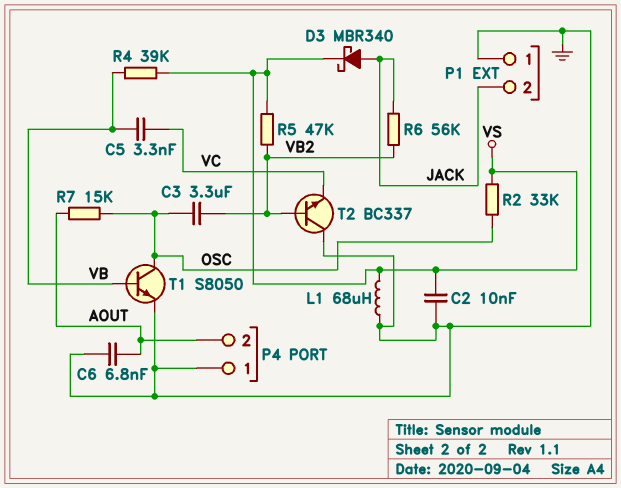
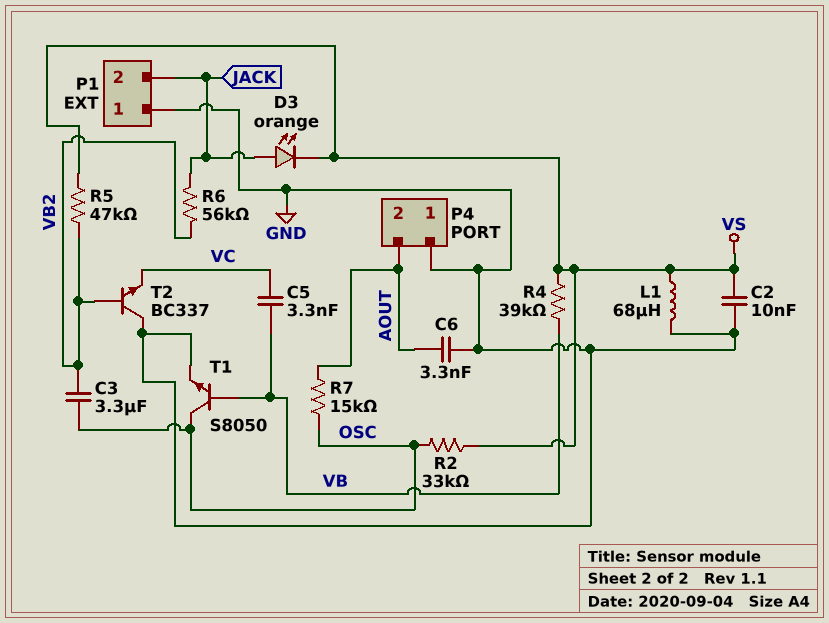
C6: 6.8nF (AOUT, GND) -> 3.3nF (AOUT, GND)
D3: schottky MBR340 (A JACK, K VS) -> LED orange (A JACK, K VS)

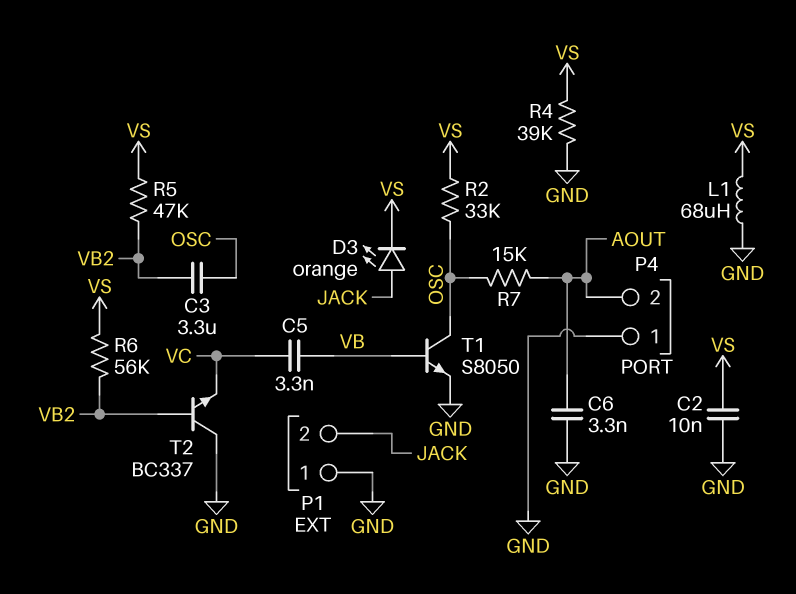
R4: 39k (VB, VS) -> 39k (GND, VS)
R6: 56k (JACK, VB2) -> 56k (VB2, VS)

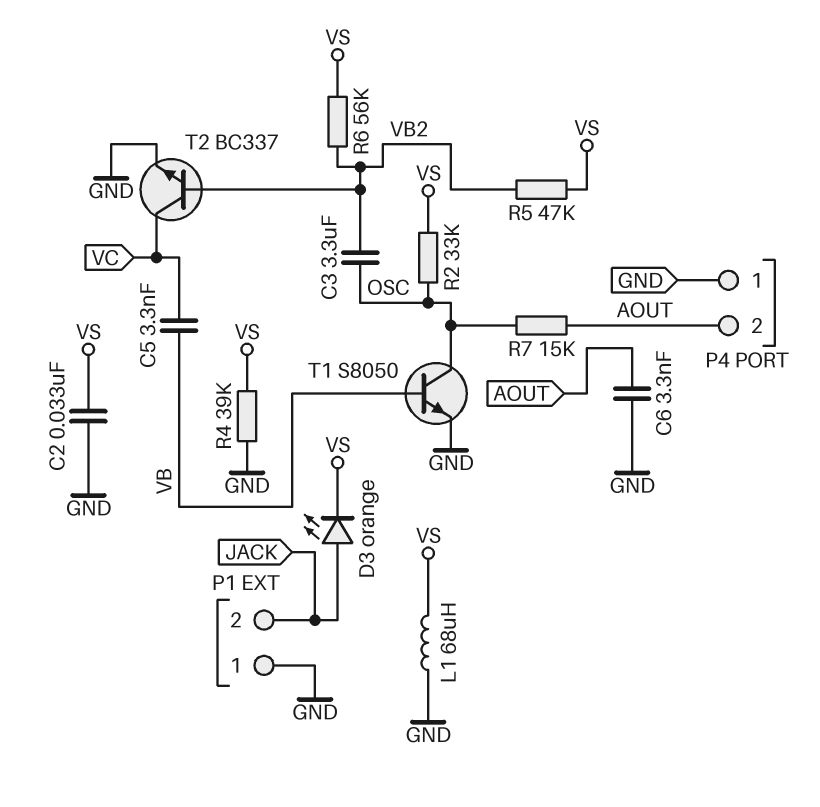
C2: 10nF (GND, VS) -> 33nF (GND, VS)
T2: NPN BC337 (B VB2, C GND, E VC) -> NPN BC337 (B VB2, C VC, E GND)

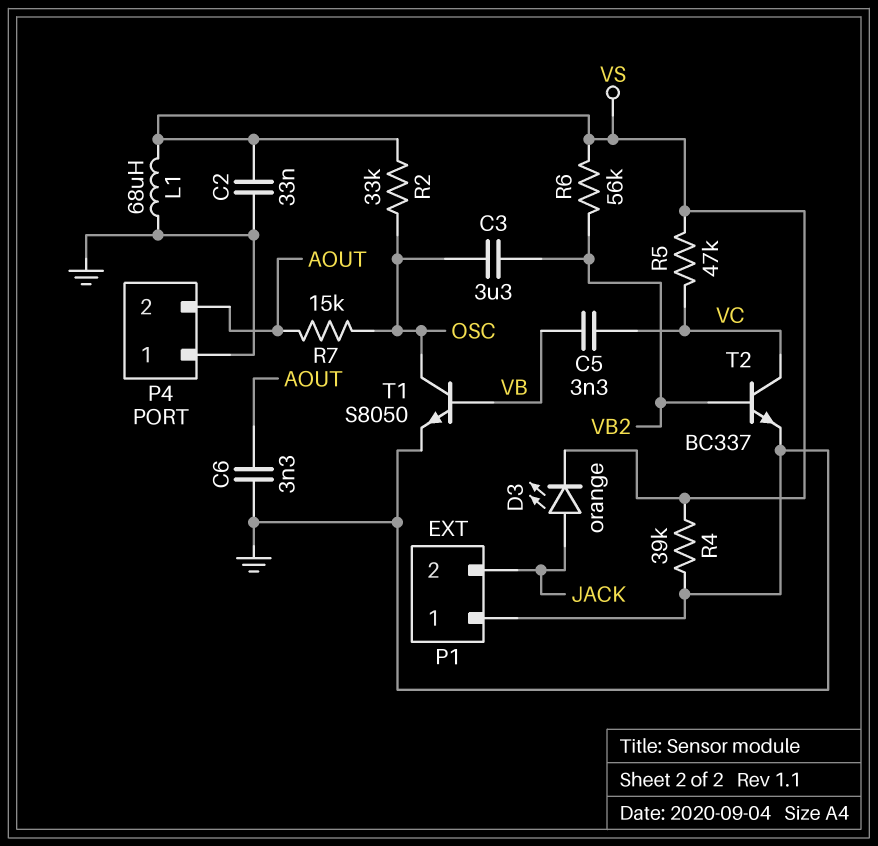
R5: 47k (VB2, VS) -> 47k (VC, VS)

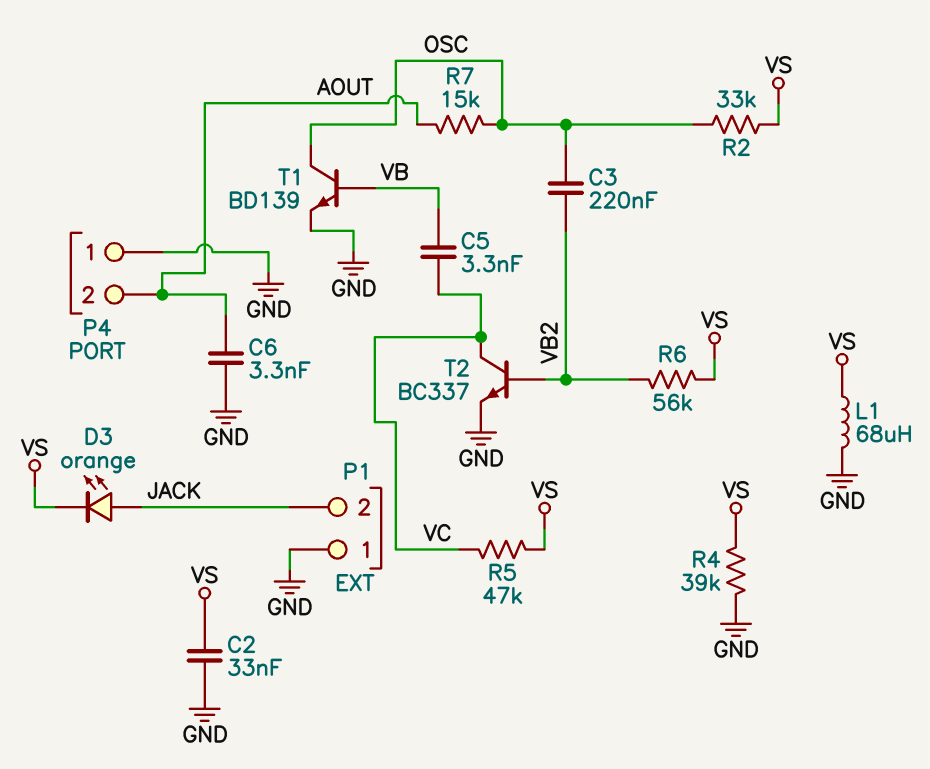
C3: 3.3uF (OSC, VB2) -> 220nF (OSC, VB2)
T1: NPN S8050 (B VB, C OSC, E GND) -> NPN BD139 (B VB, C OSC, E GND)

